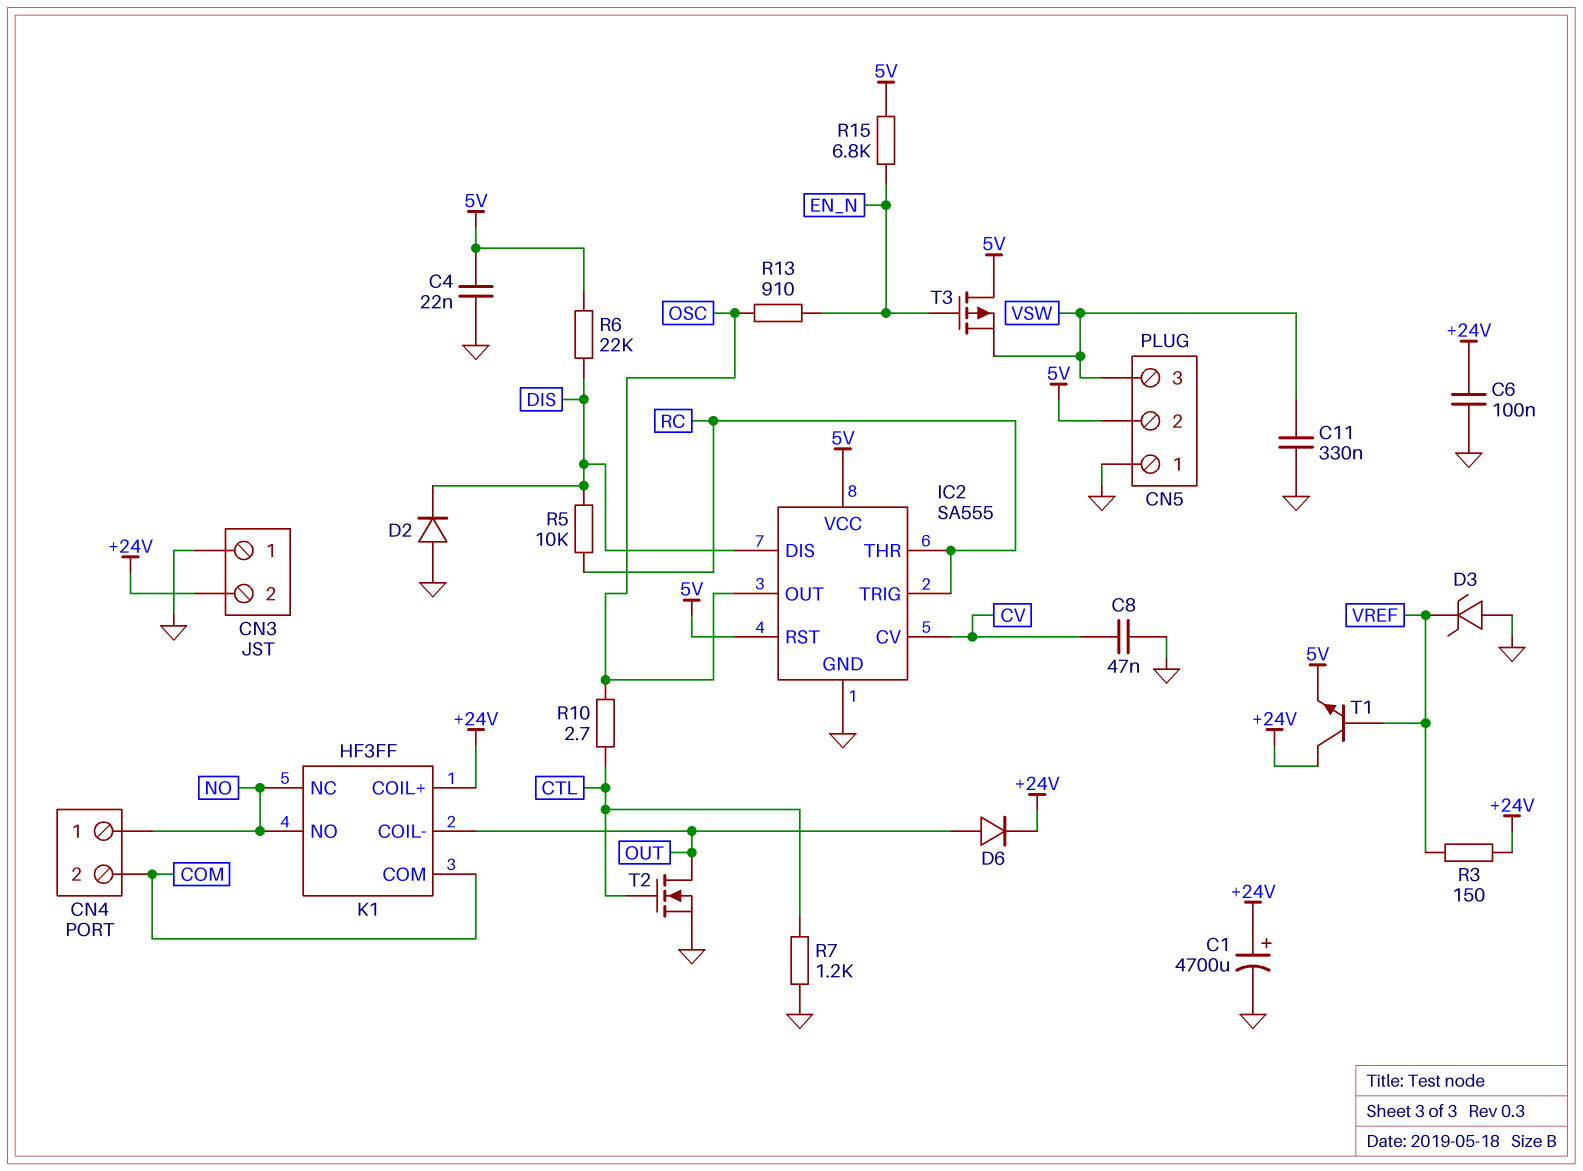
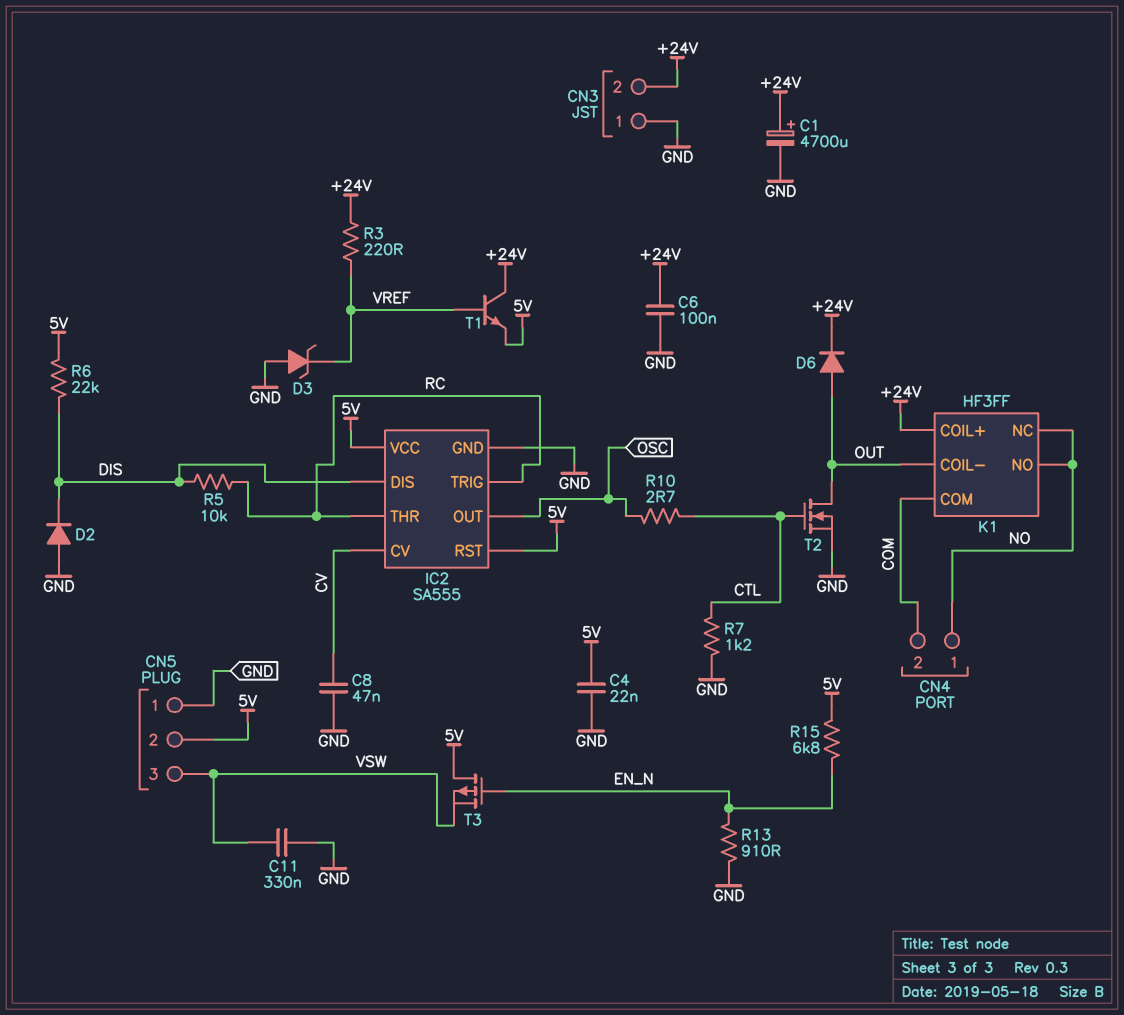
R3: 150 (+24V, VREF) -> 220 (+24V, VREF)
R13: 910 (EN_N, OSC) -> 910 (EN_N, GND)

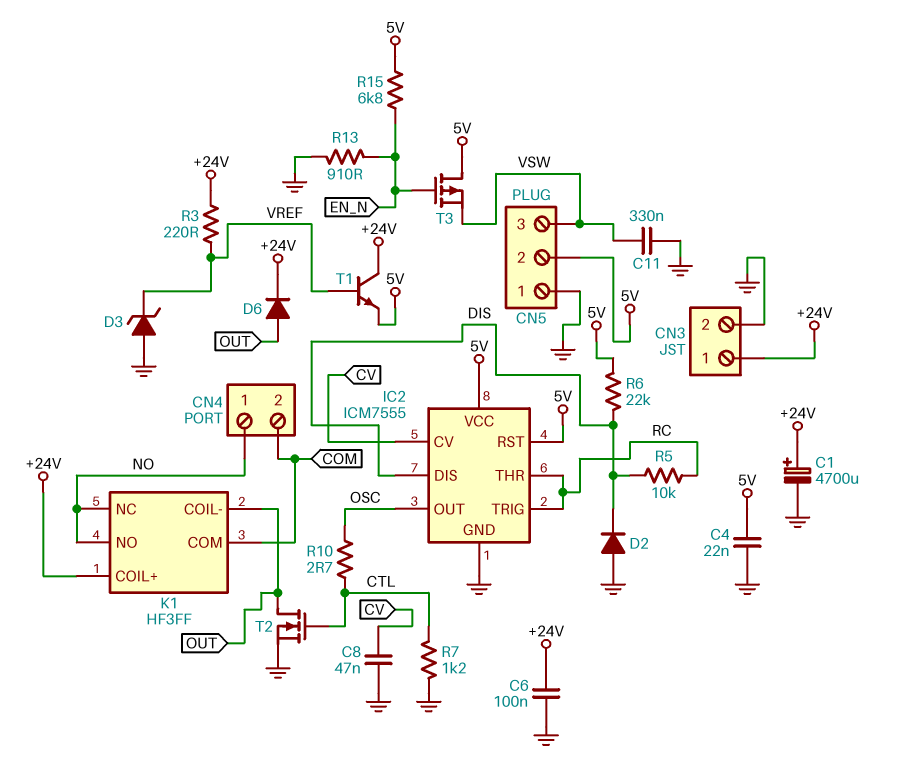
CN3 pin 1: GND -> +24V
CN3 pin 2: +24V -> GND
IC2: SA555 -> ICM7555

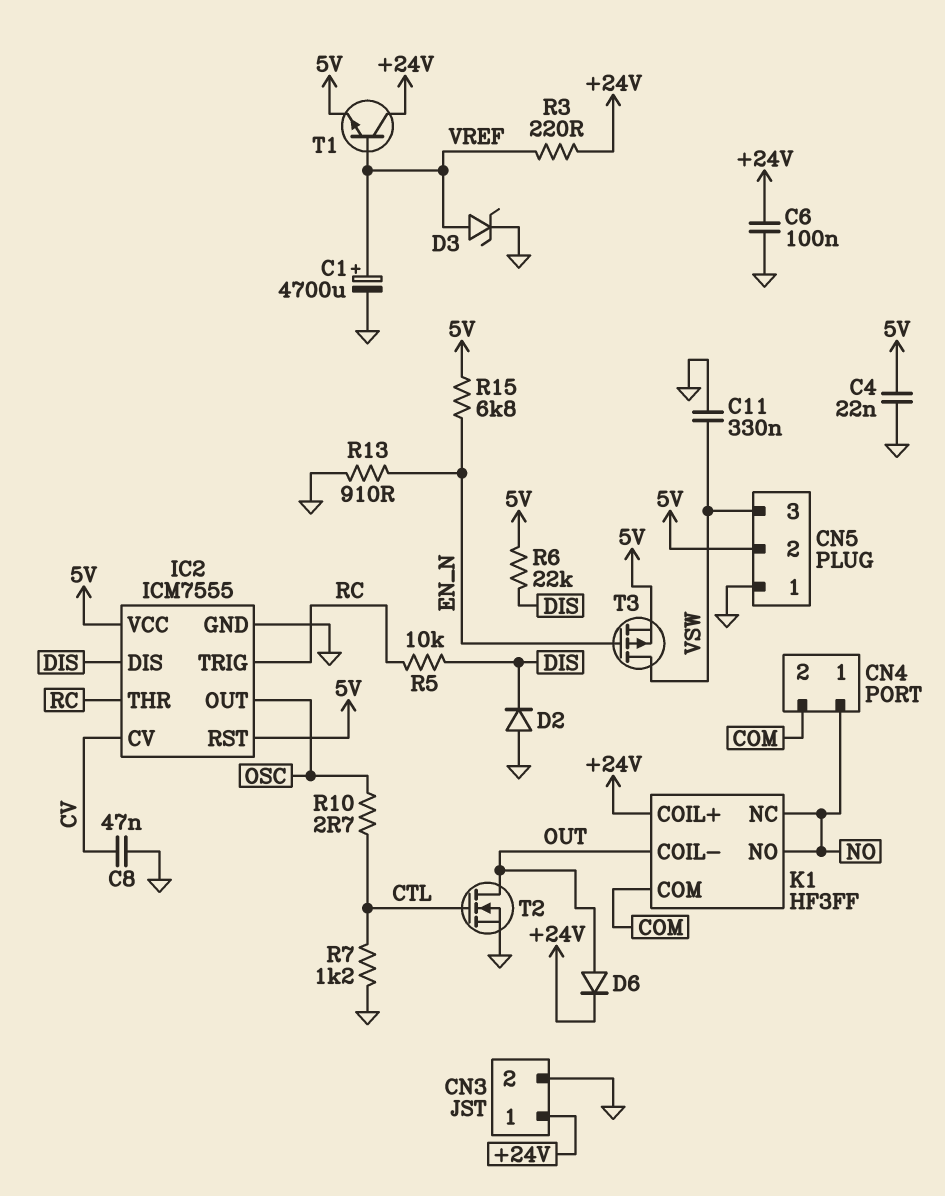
C1: 4700uF (plus +24V, minus GND) -> 4700uF (plus VREF, minus GND)
D3: zener (A GND, K VREF) -> zener (A VREF, K GND)
T3: PMOS (G EN_N, D 5V, S VSW) -> PMOS (G EN_N, D VSW, S 5V)

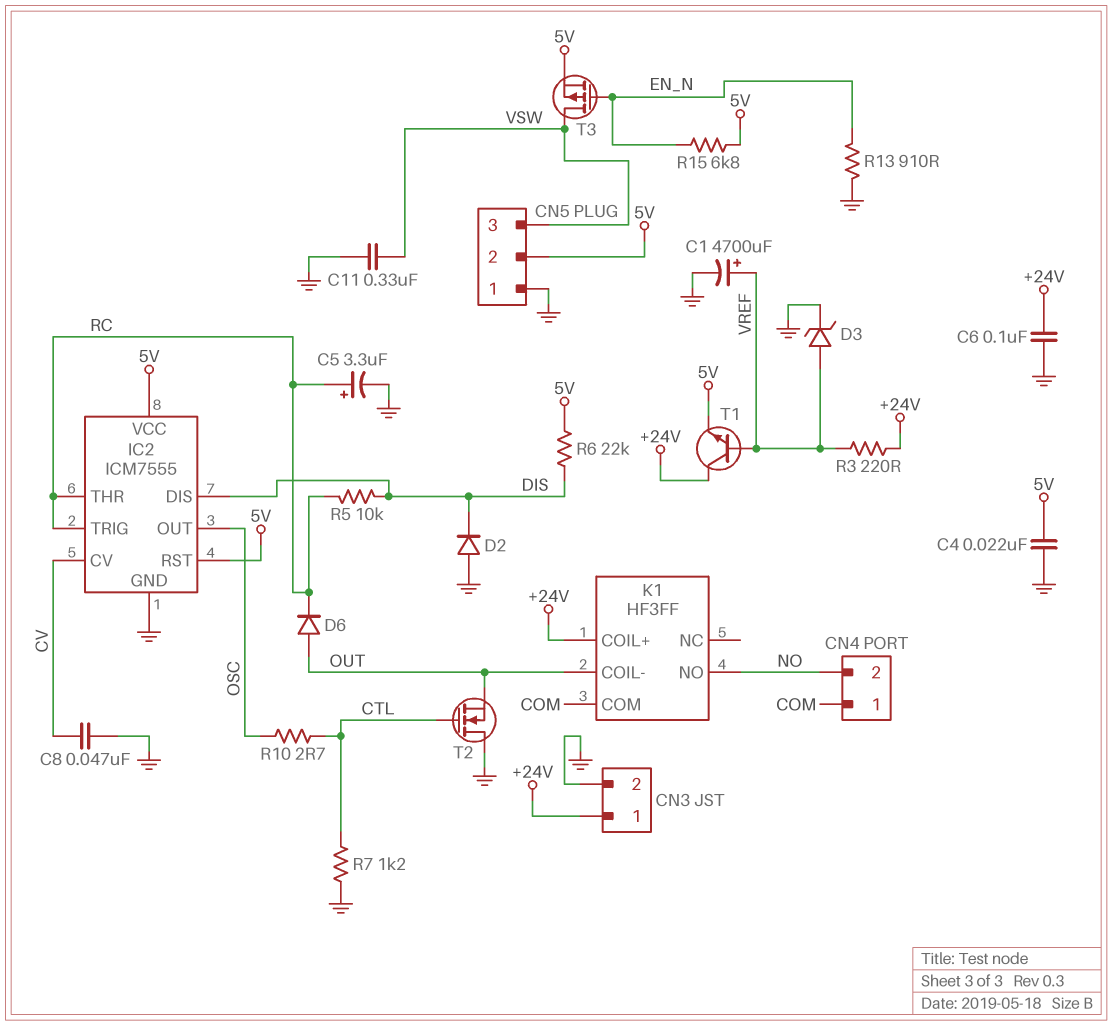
C5: none -> 3.3uF (plus RC, minus GND)
CN4 pin 1: NO -> COM
CN4 pin 2: COM -> NO
D6: diode (A OUT, K +24V) -> diode (A OUT, K RC)
K1 pin NC: NO -> none
T2: NMOS (G CTL, D OUT, S GND) -> NMOS (G CTL, D GND, S OUT)

